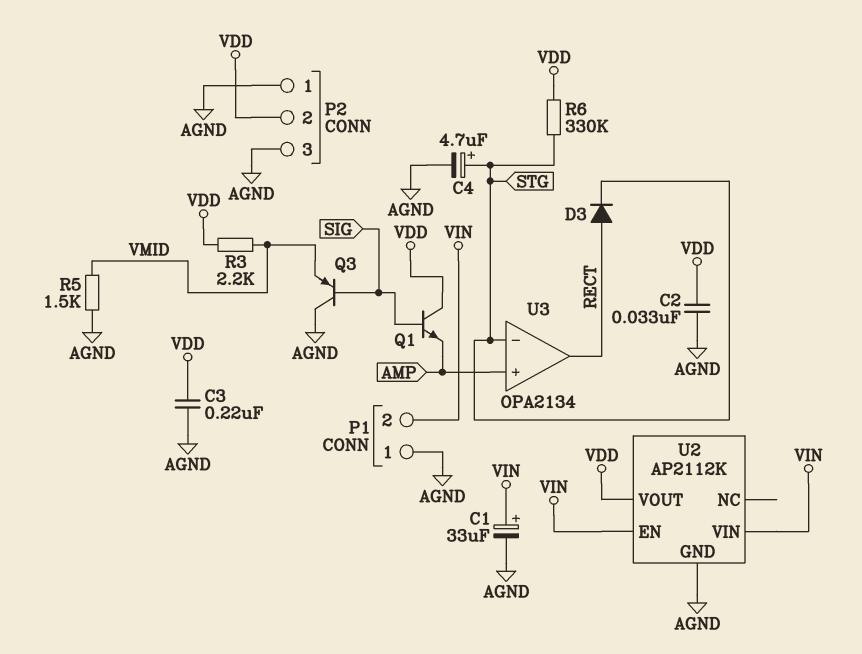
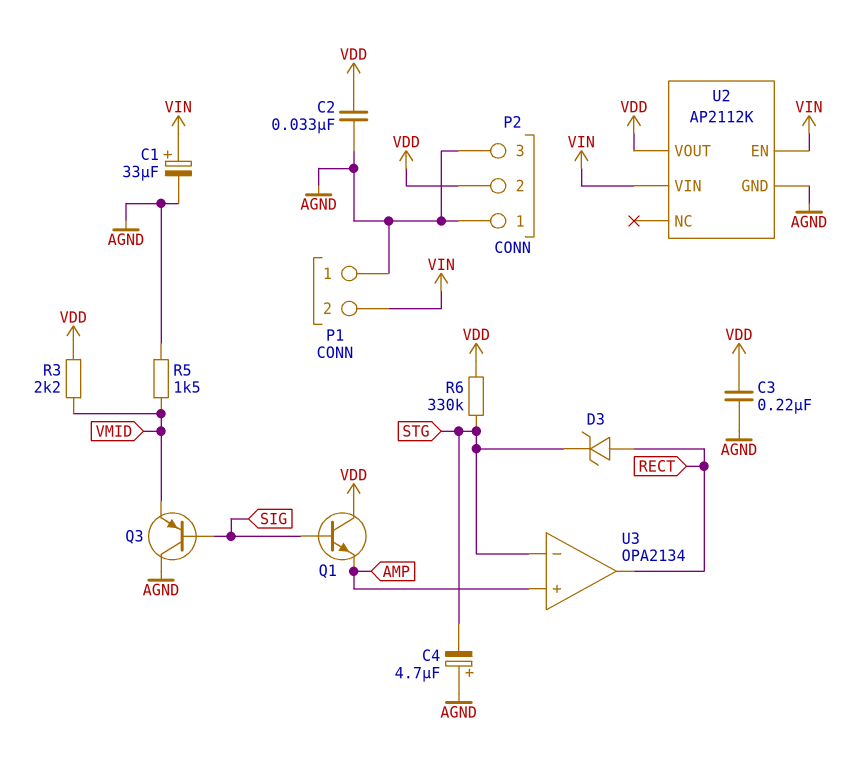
C4: 4.7uF (plus STG, minus AGND) -> 4.7uF (plus AGND, minus STG)
D3: diode (A RECT, K STG) -> zener (A RECT, K STG)

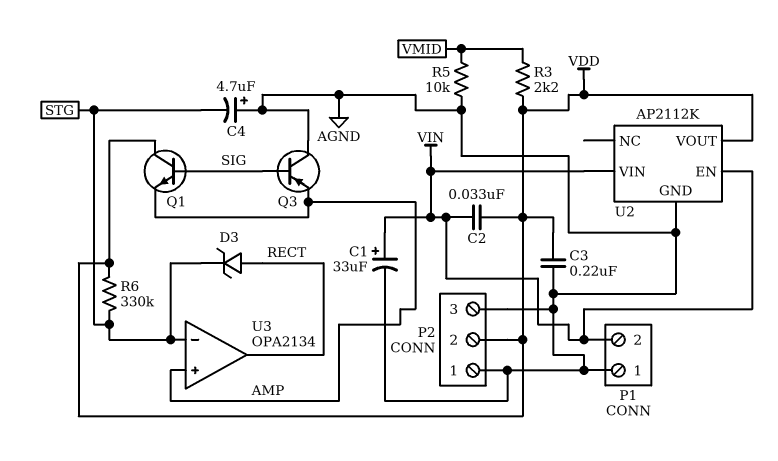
C2: 33nF (AGND, VDD) -> 33nF (VDD, VIN)
Q3: PNP (B SIG, C AGND, E VMID) -> PNP (B SIG, C AGND, E AMP)
R5: 1.5k (AGND, VMID) -> 10k (AGND, VMID)

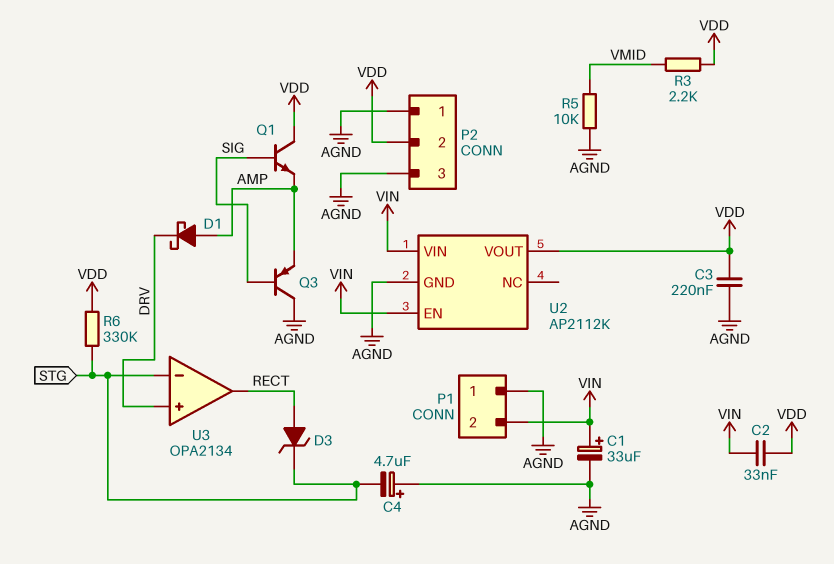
D1: none -> schottky (A AMP, K DRV)
U3 pin in+: AMP -> DRV

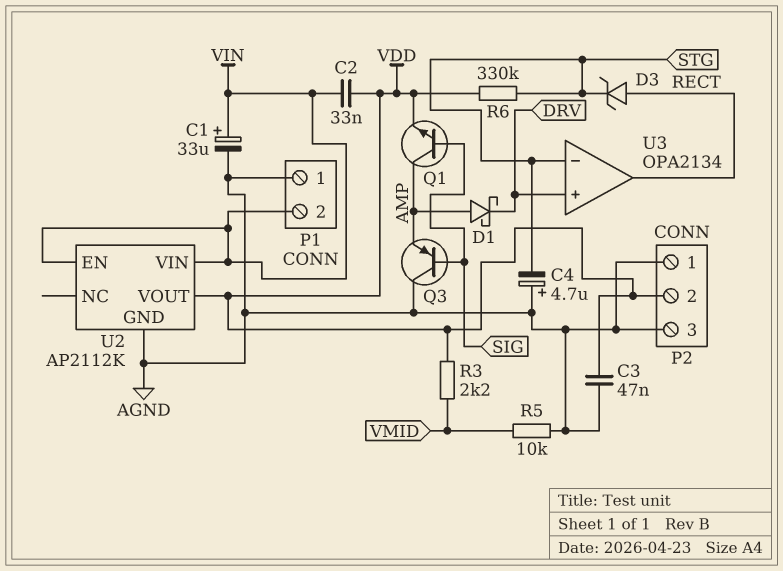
C3: 220nF (AGND, VDD) -> 47nF (AGND, VDD)
Q1: NPN (B SIG, C VDD, E AMP) -> NPN (B SIG, C AMP, E VDD)

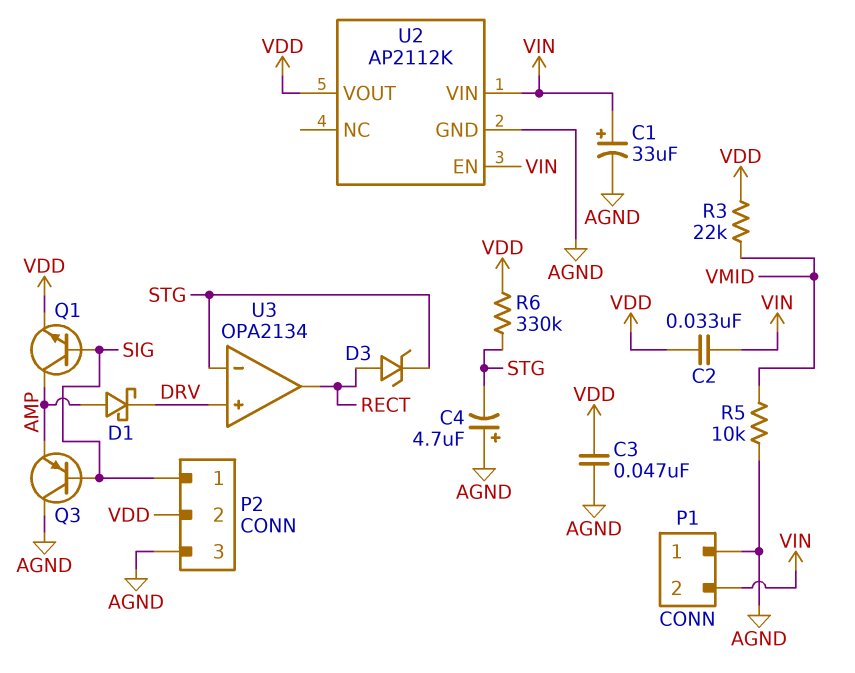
P2 pin 1: AGND -> SIG
R3: 2.2k (VDD, VMID) -> 22k (VDD, VMID)

